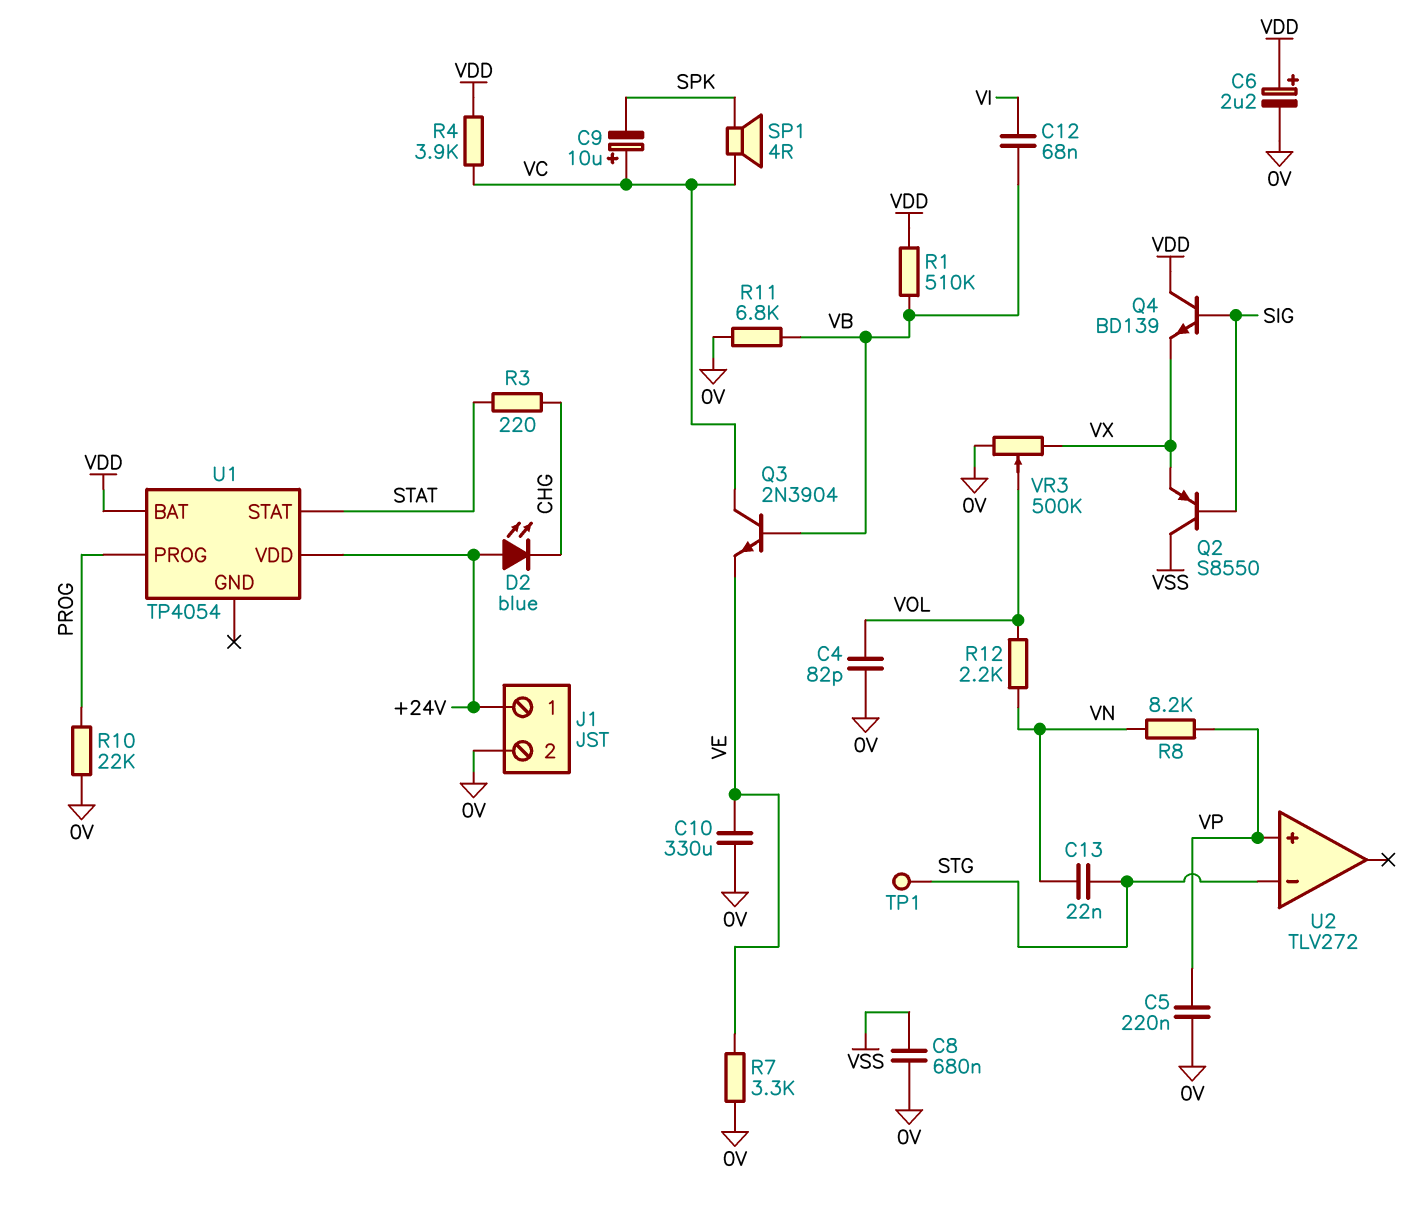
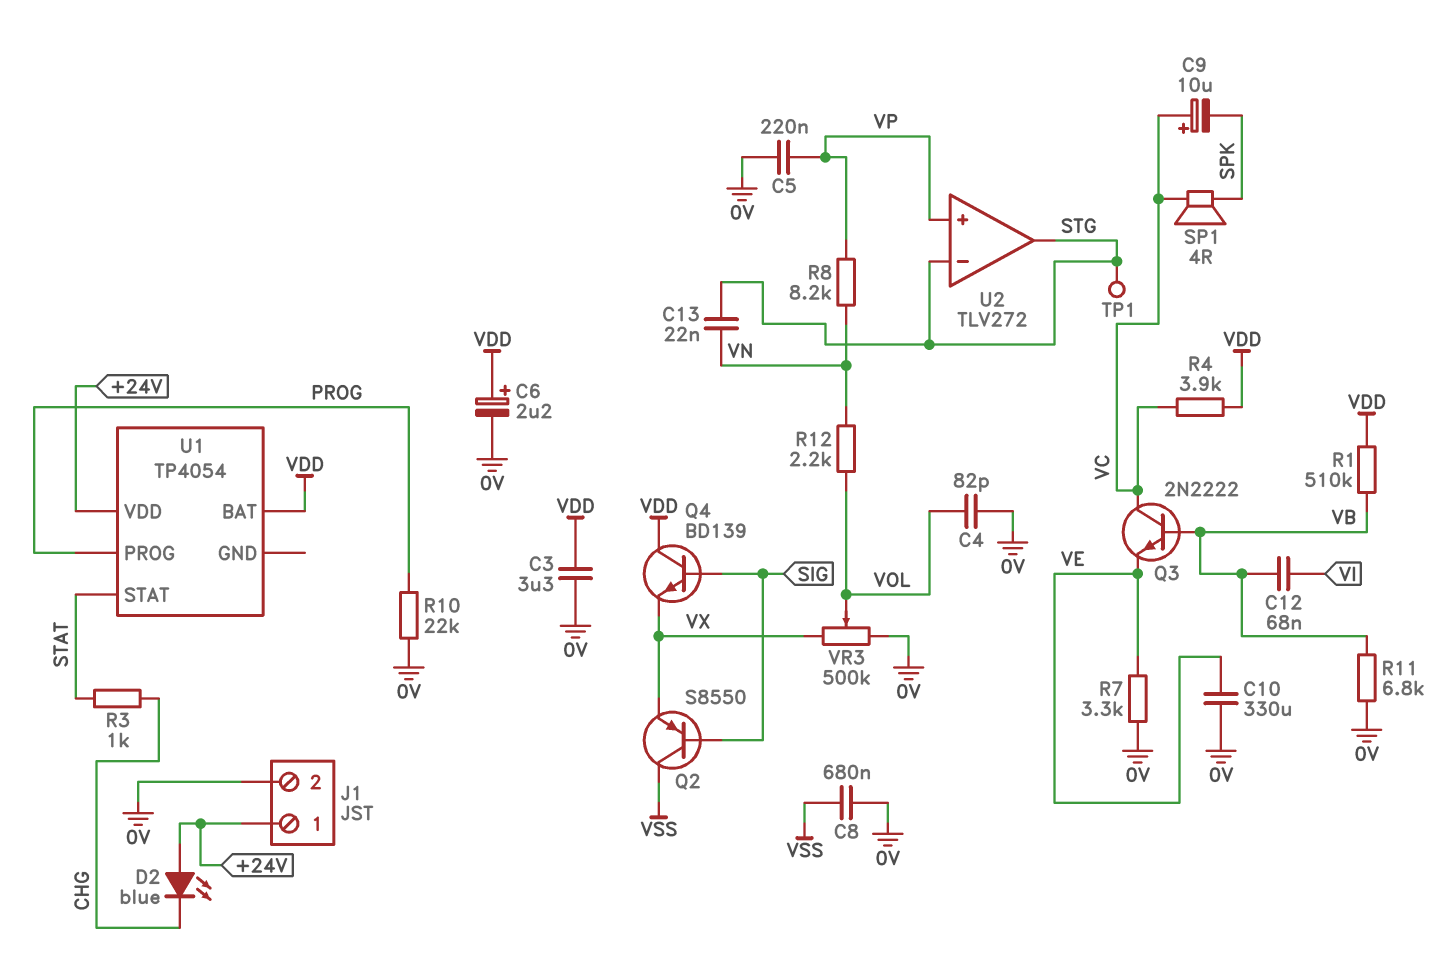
C3: none -> 3.3uF (0V, VDD)
Q3: NPN 2N3904 (B VB, C VC, E VE) -> NPN 2N2222 (B VB, C VC, E VE)
R3: 220 (CHG, STAT) -> 1k (CHG, STAT)
U2 pin out: none -> STG

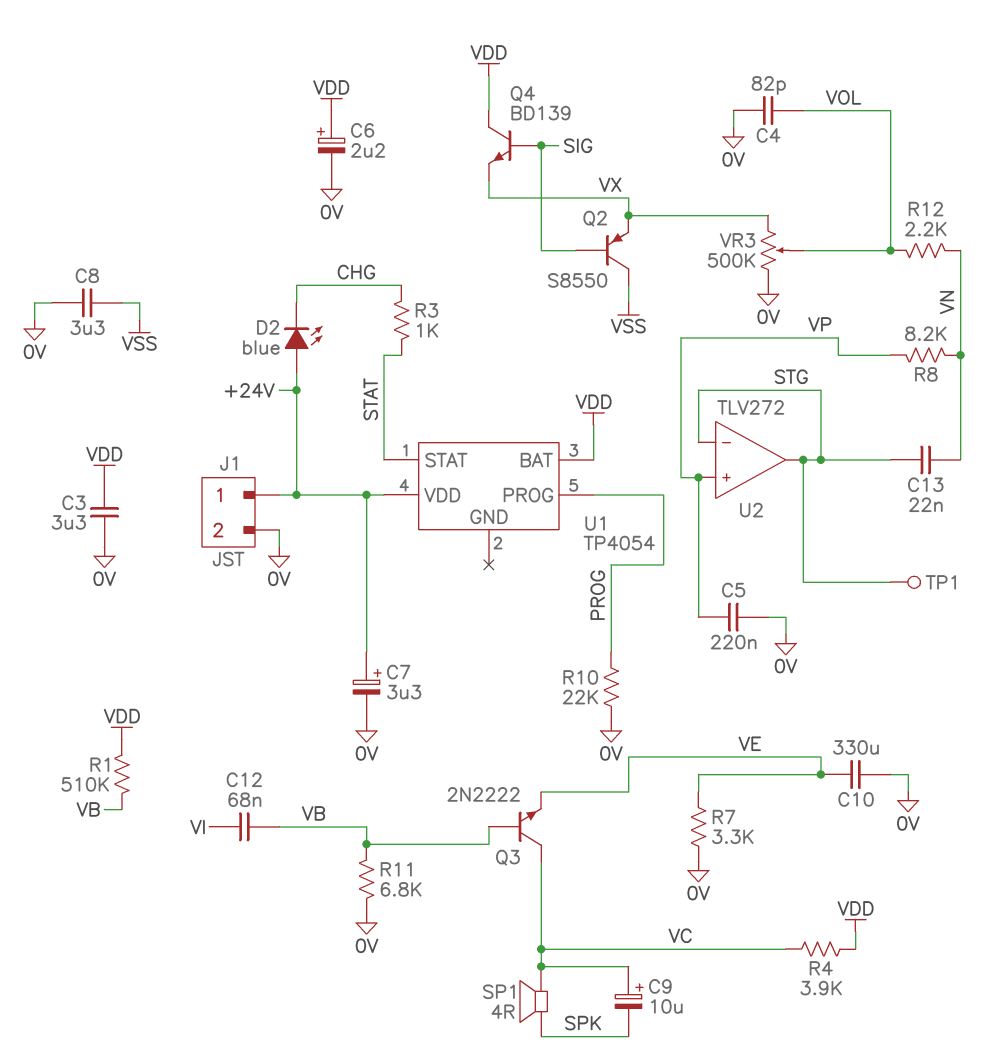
C7: none -> 3.3uF (plus +24V, minus 0V)
C8: 680nF (0V, VSS) -> 3.3uF (0V, VSS)

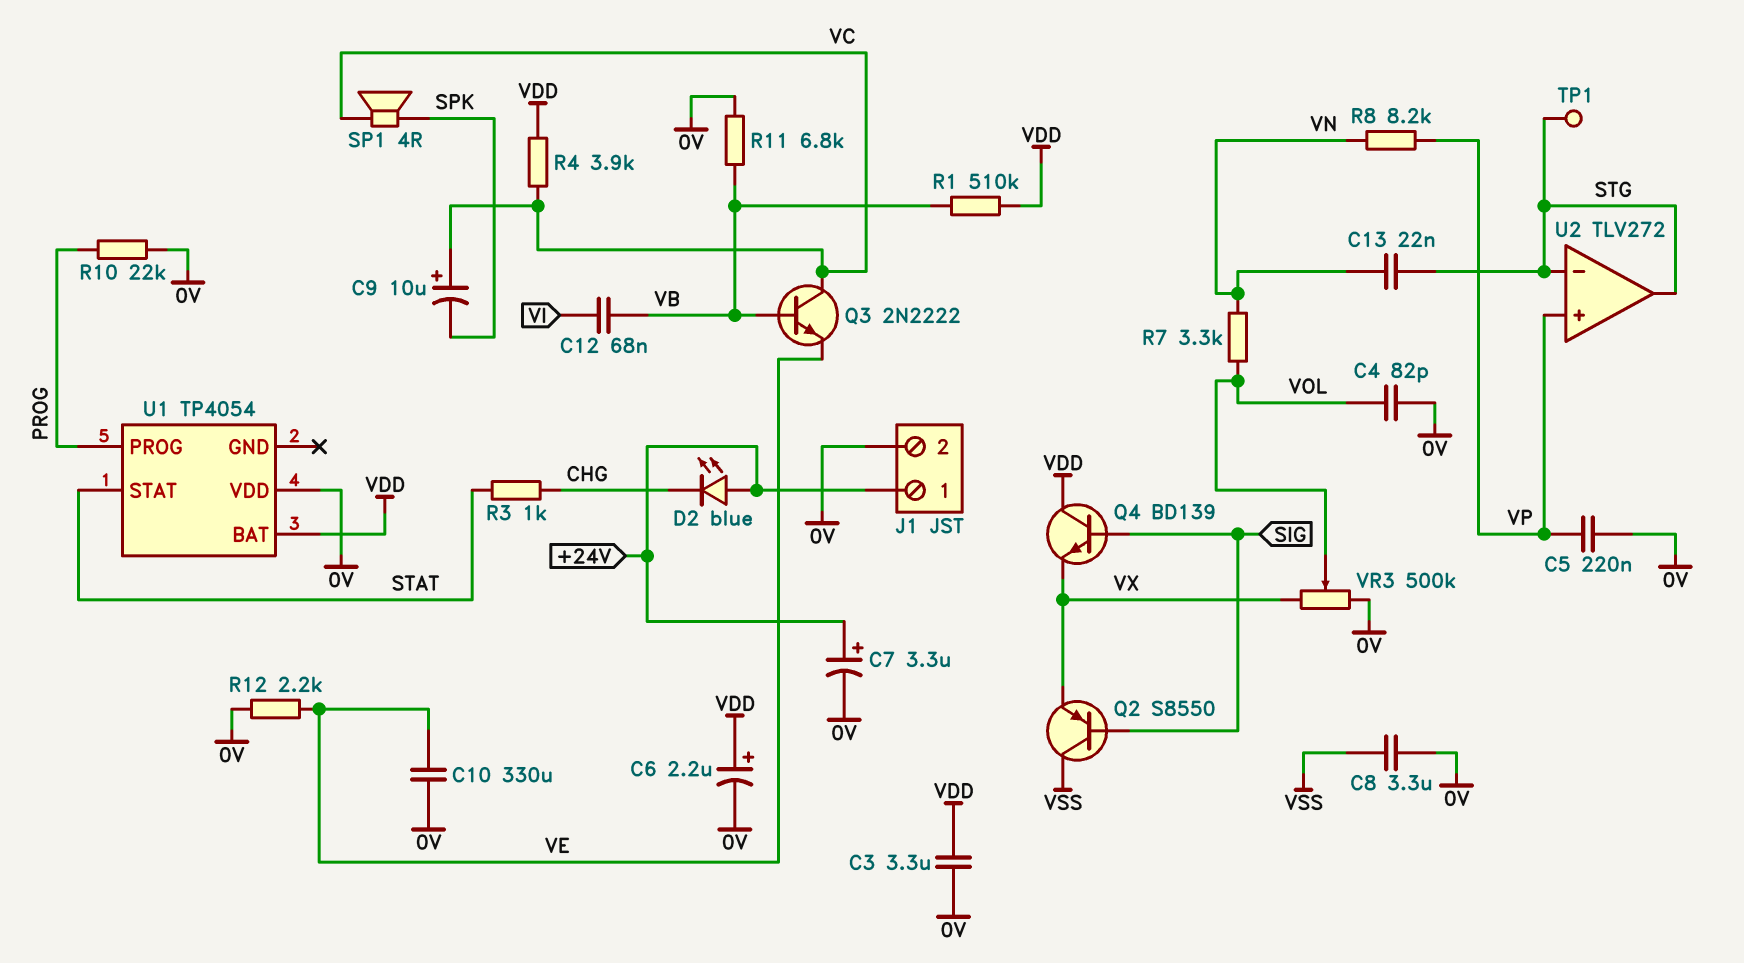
R7: 3.3k (0V, VE) -> 3.3k (VN, VOL)
R12: 2.2k (VN, VOL) -> 2.2k (0V, VE)
U1 pin VDD: +24V -> 0V

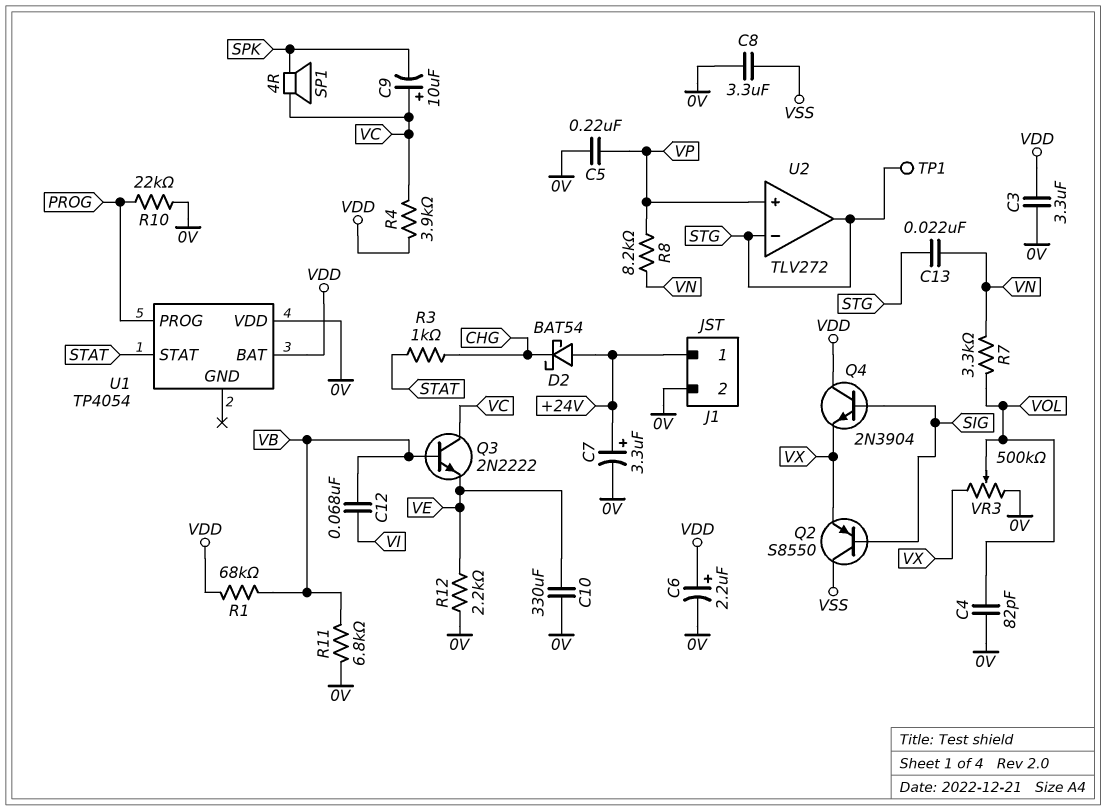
D2: LED blue (A +24V, K CHG) -> schottky BAT54 (A +24V, K CHG)
Q4: NPN BD139 (B SIG, C VDD, E VX) -> NPN 2N3904 (B SIG, C VDD, E VX)
R1: 510k (VB, VDD) -> 68k (VB, VDD)

